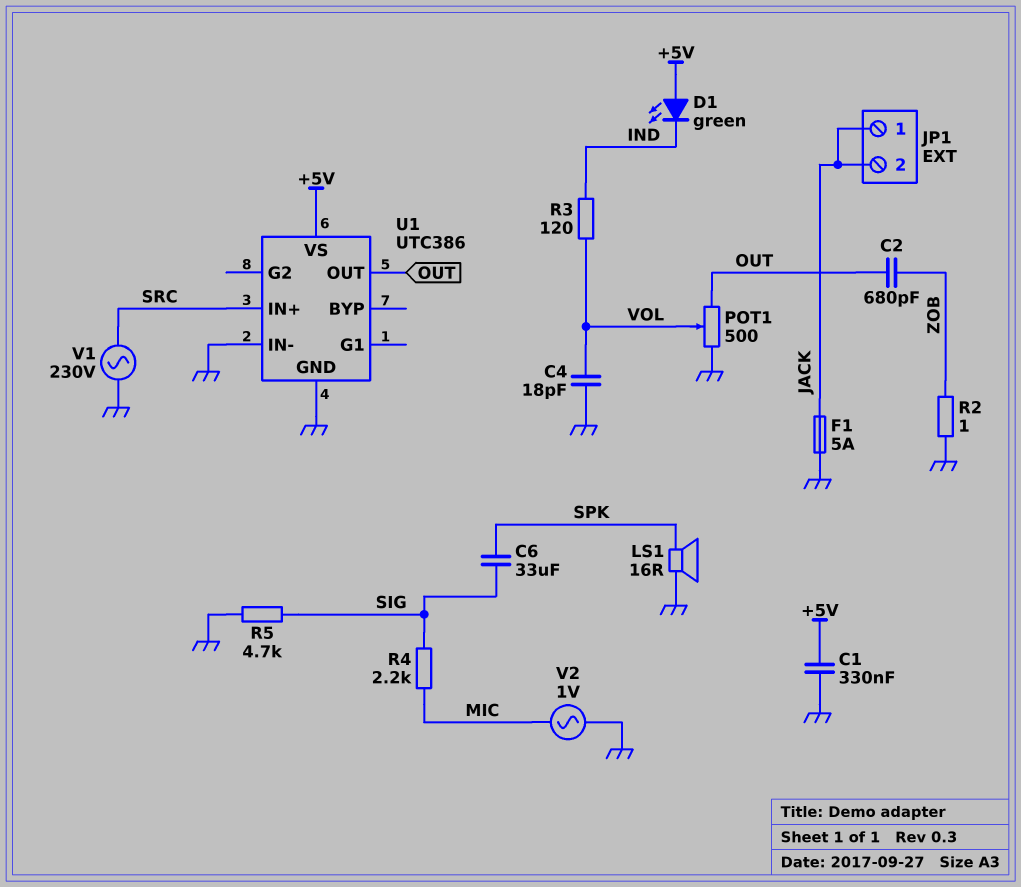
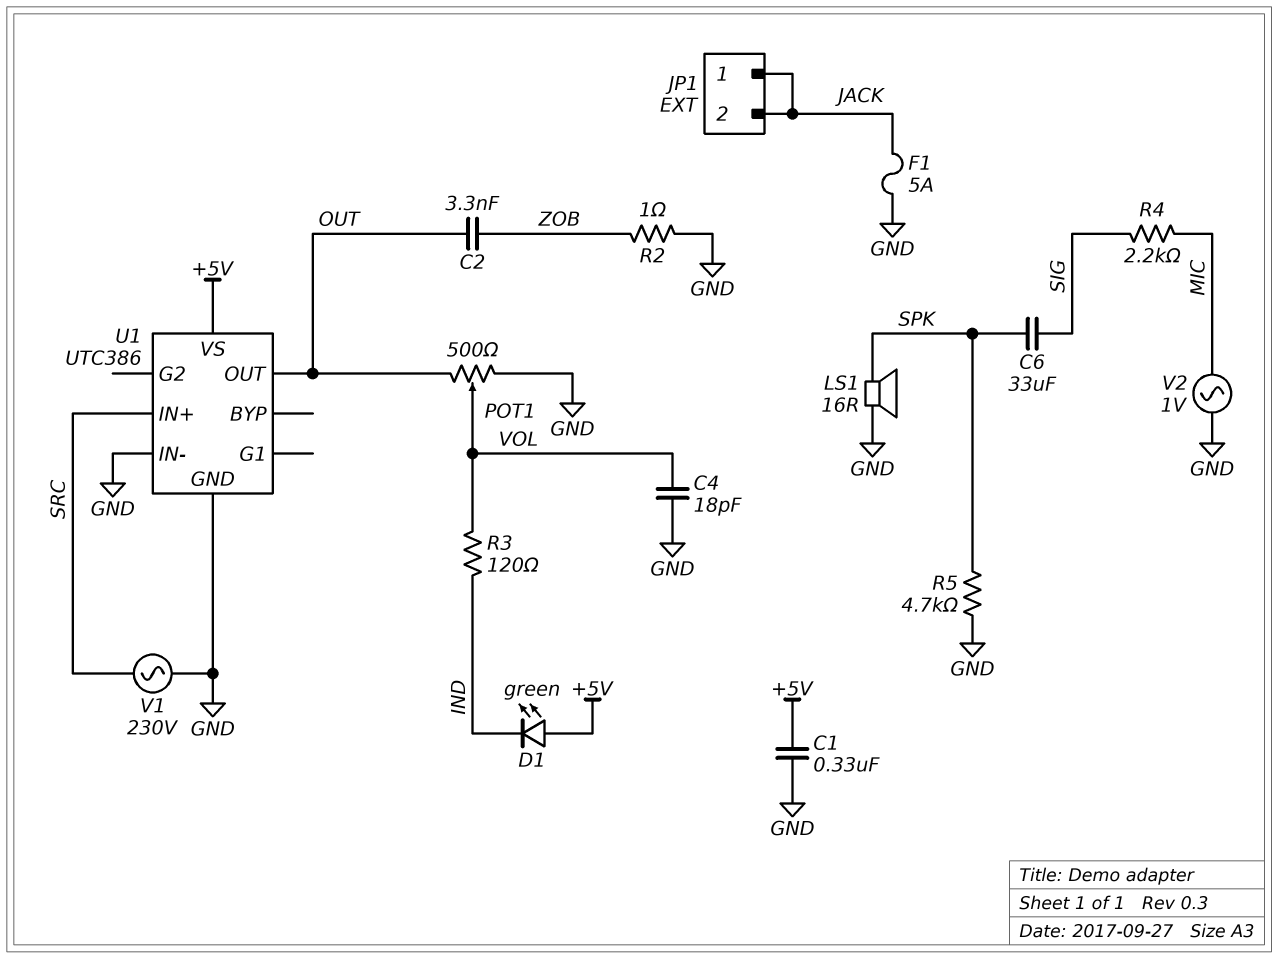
C2: 680pF (OUT, ZOB) -> 3.3nF (OUT, ZOB)
R5: 4.7k (GND, SIG) -> 4.7k (GND, SPK)

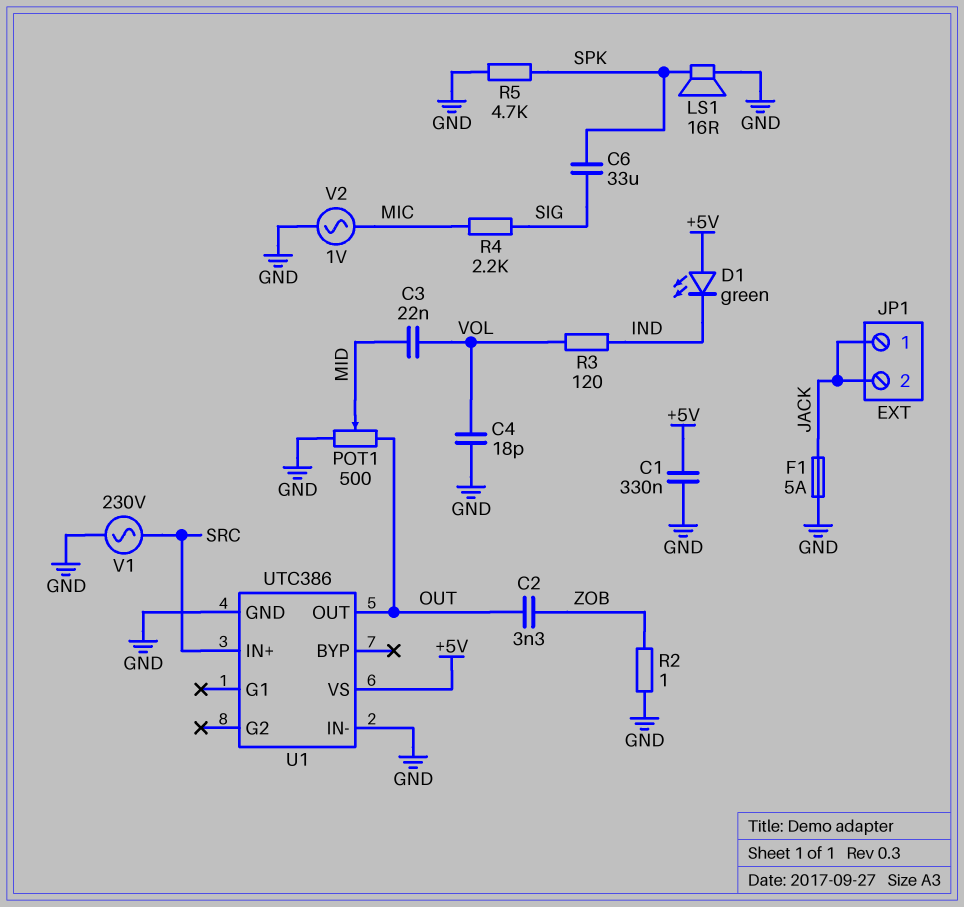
C3: none -> 22nF (MID, VOL)
POT1: 500 (GND, OUT, wiper VOL) -> 500 (GND, OUT, wiper MID)

